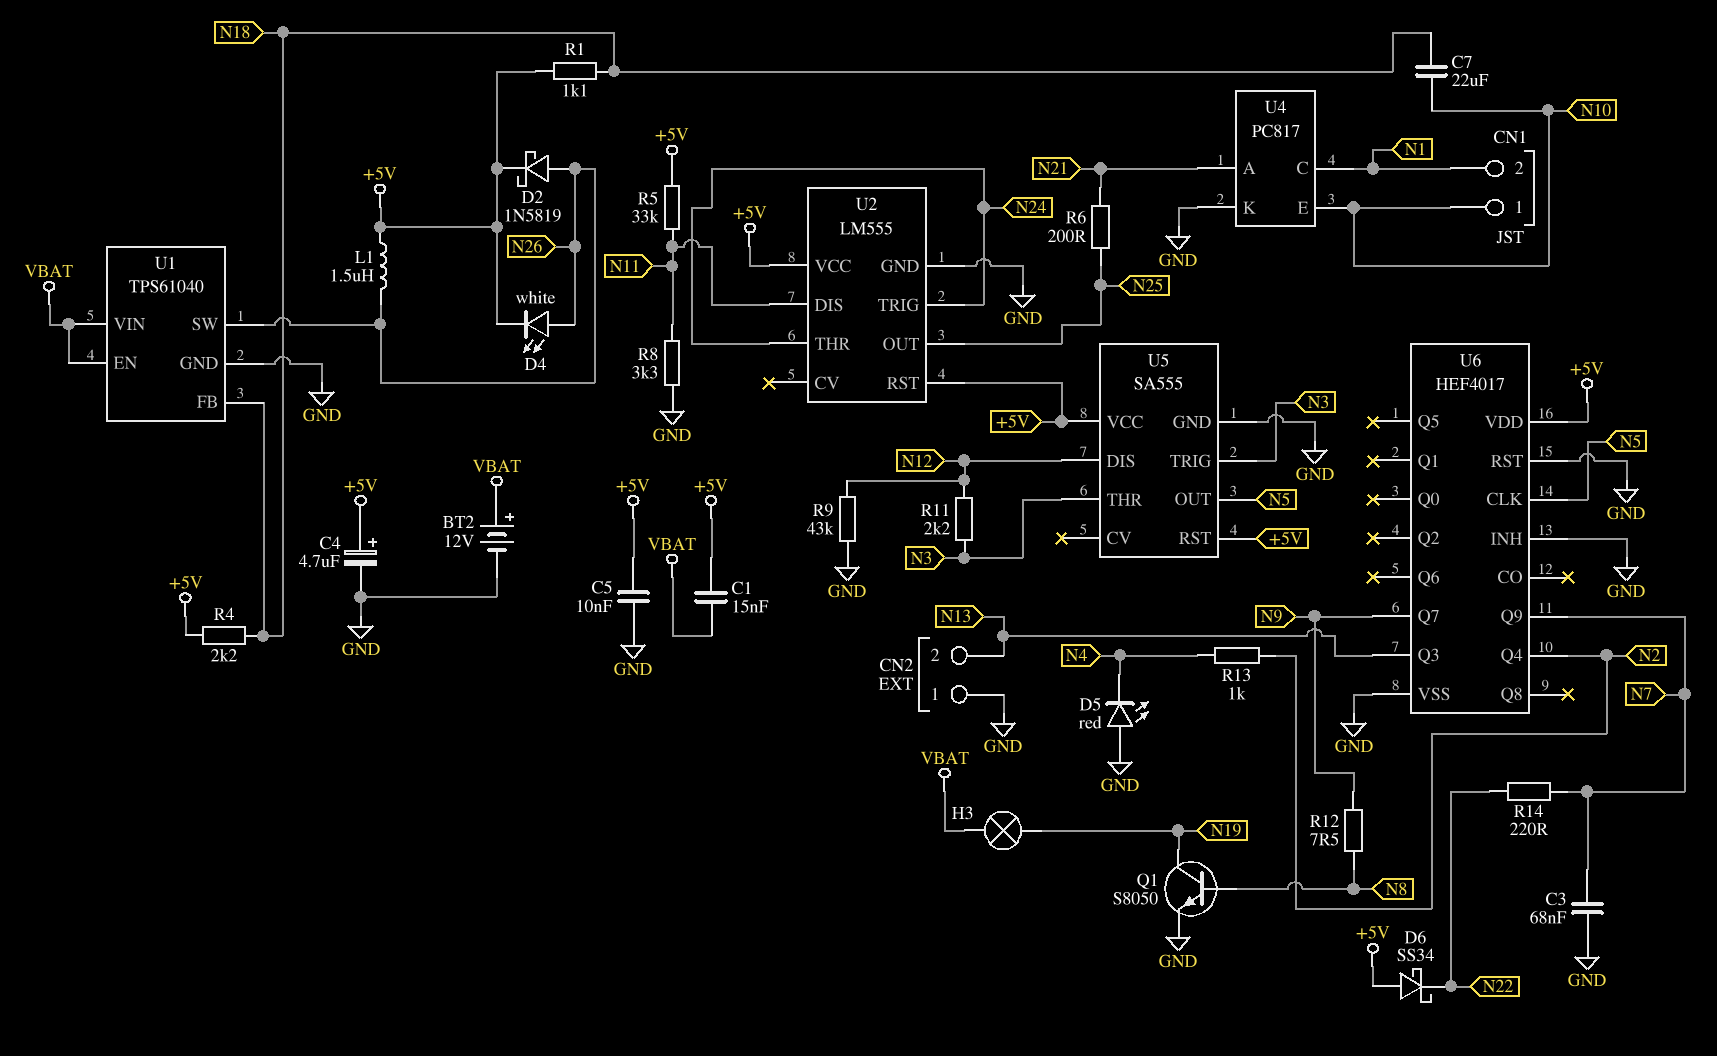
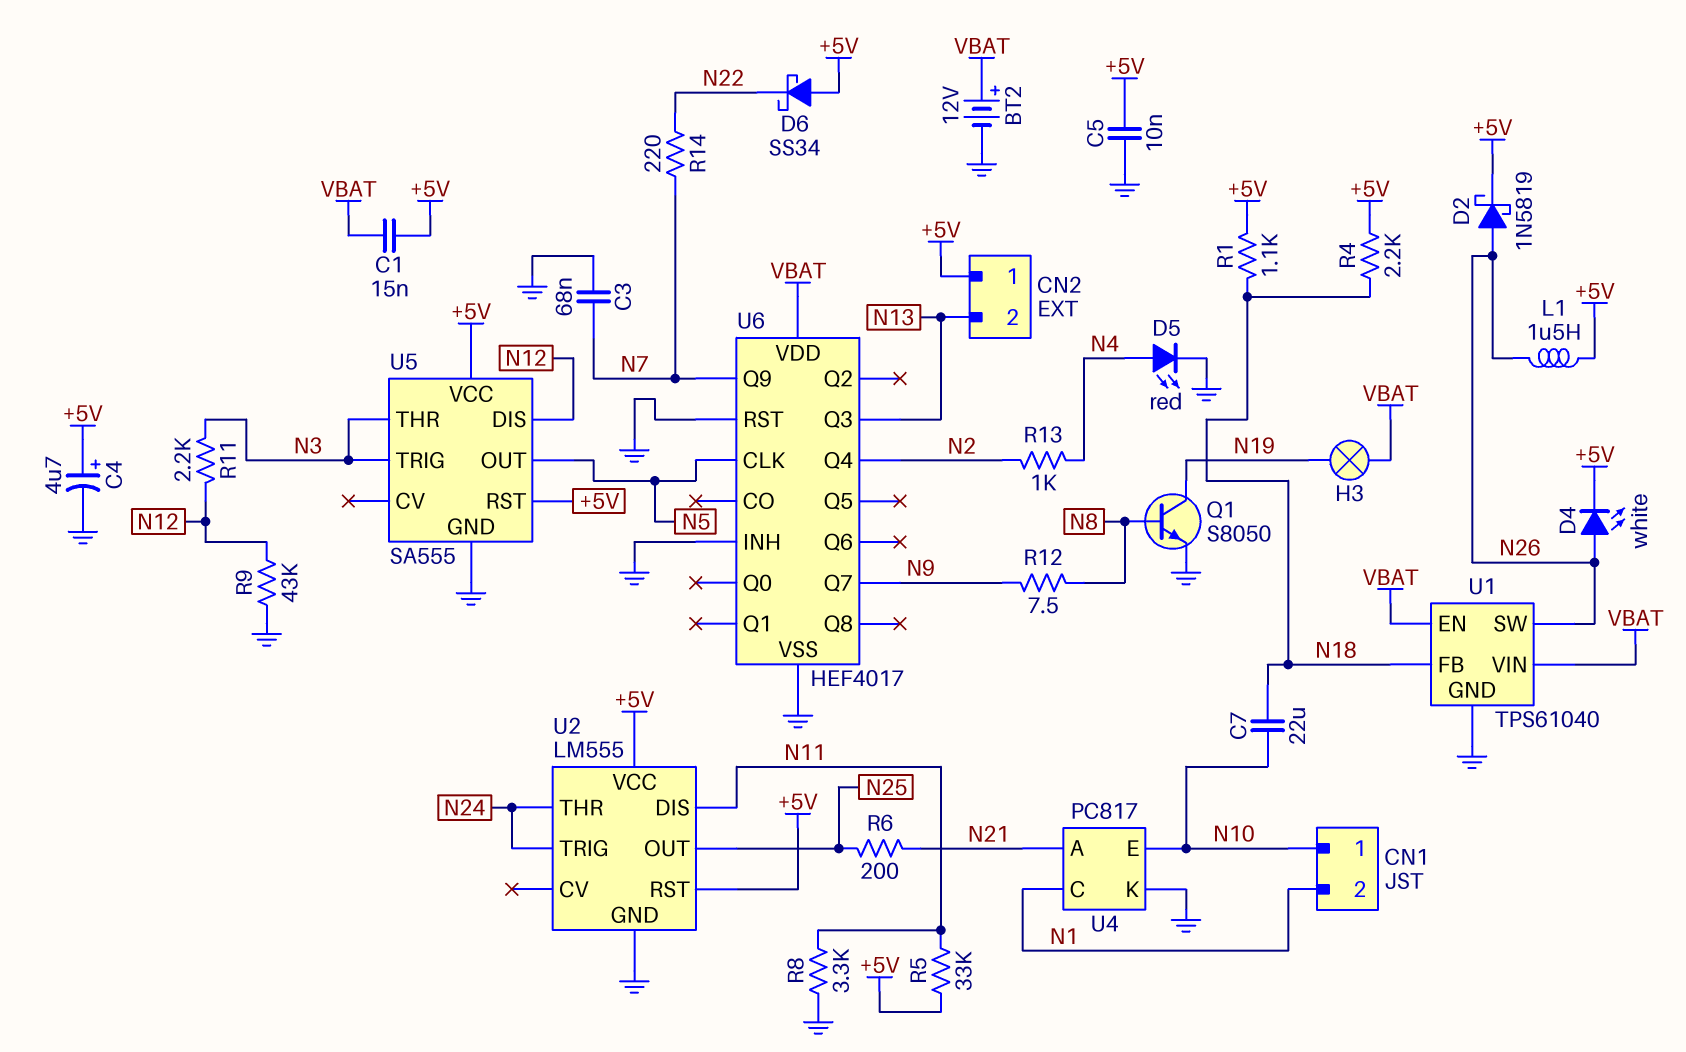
CN2 pin 1: GND -> +5V
D5: LED red (A GND, K N4) -> LED red (A N4, K GND)
U6 pin VDD: +5V -> VBAT

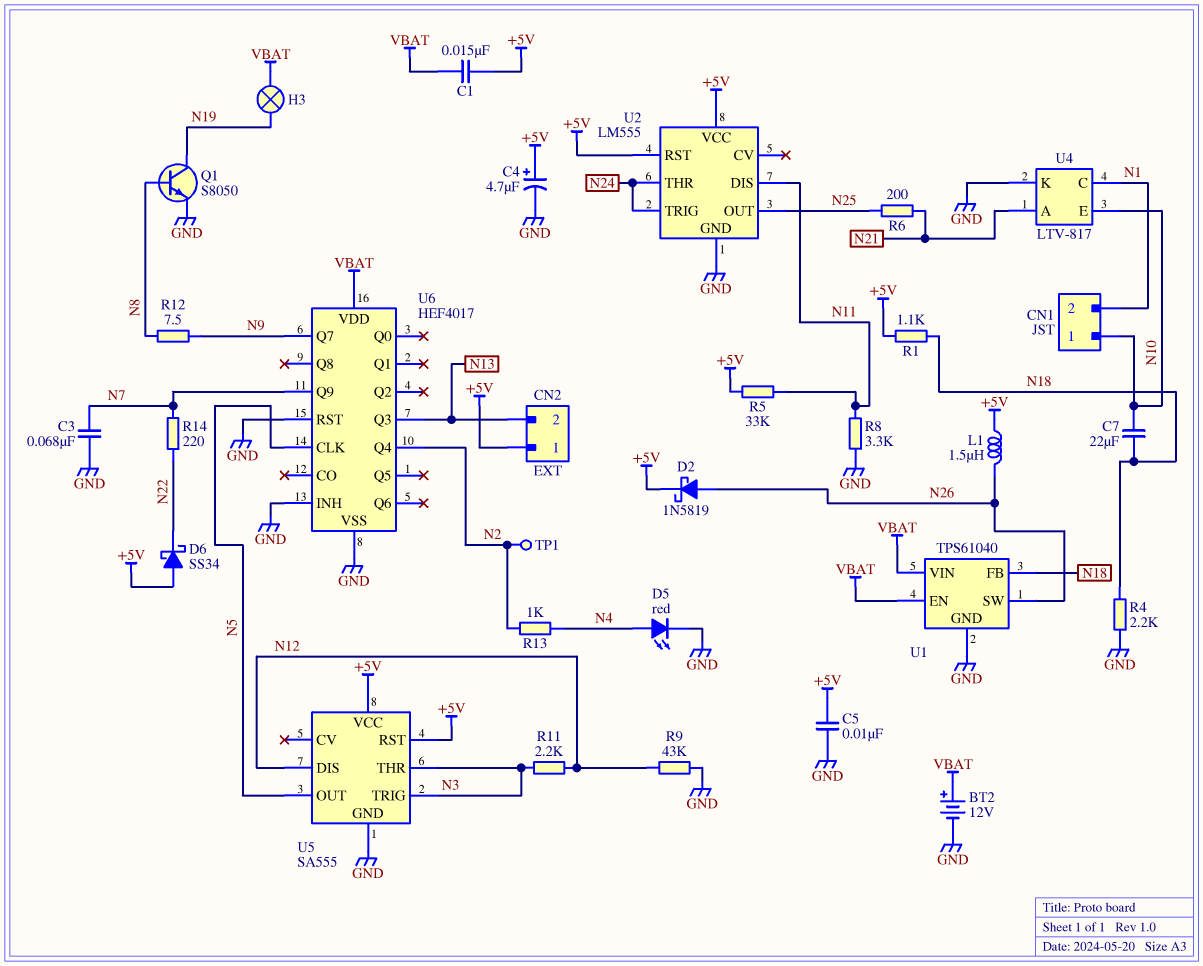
D4: LED white (A N26, K +5V) -> none
R4: 2.2k (+5V, N18) -> 2.2k (GND, N18)
TP1: none -> test point (N2)
U4: PC817 -> LTV-817

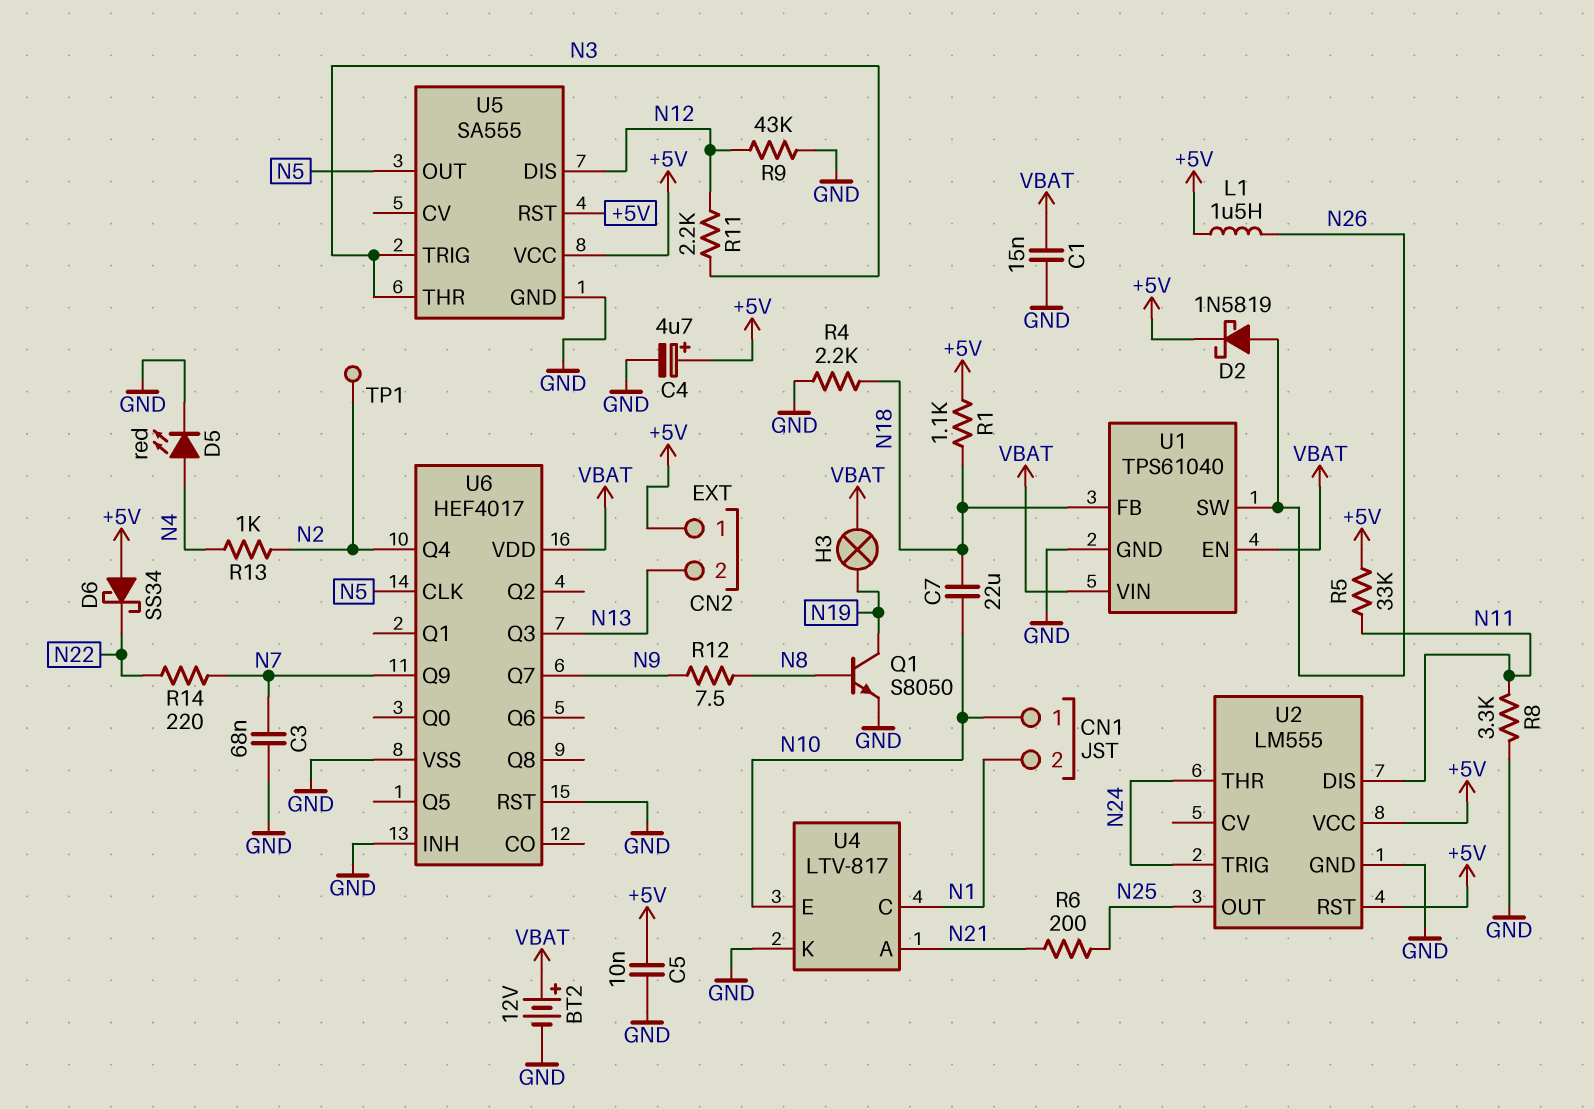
C1: 15nF (+5V, VBAT) -> 15nF (GND, VBAT)

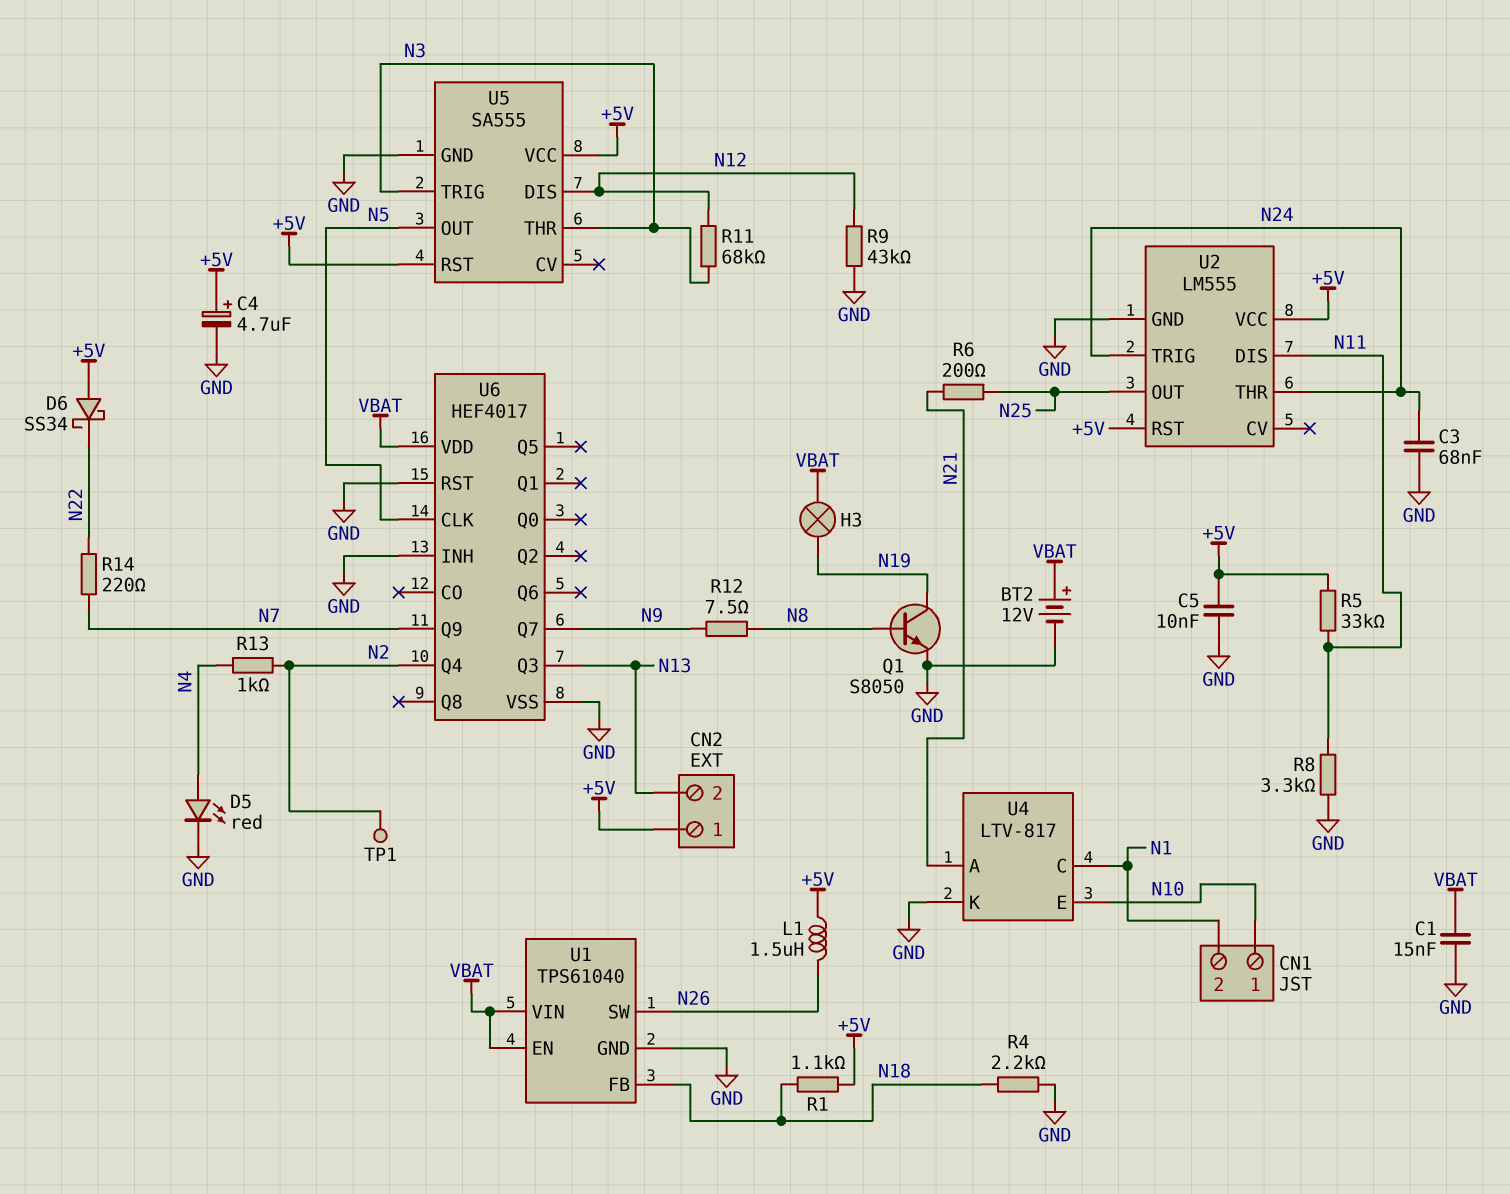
C3: 68nF (GND, N7) -> 68nF (GND, N24)
C7: 22uF (N10, N18) -> none
D2: schottky 1N5819 (A N26, K +5V) -> none
R11: 2.2k (N3, N12) -> 68k (N3, N12)

